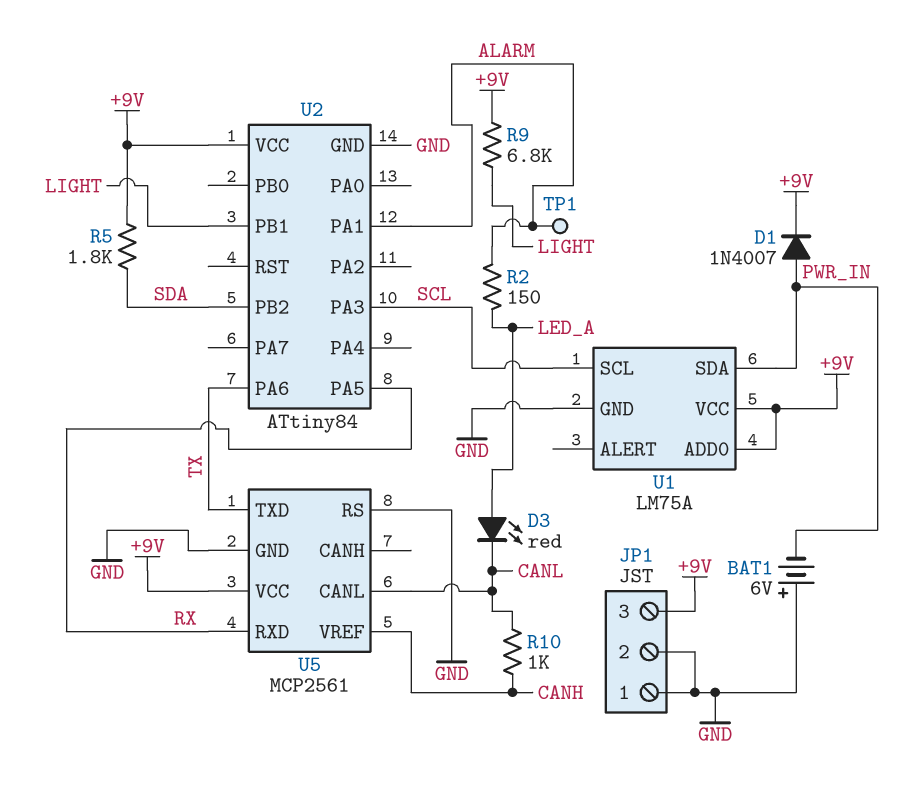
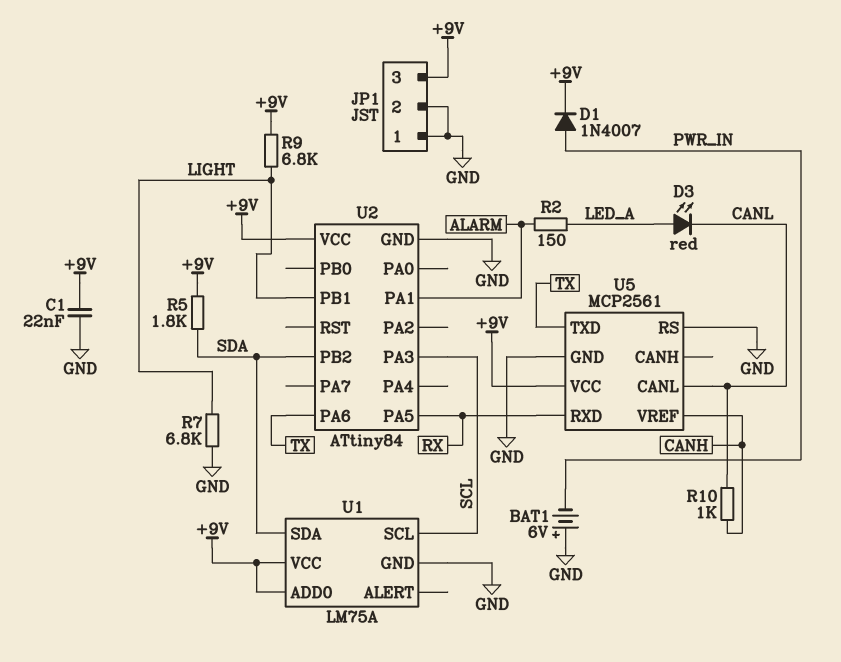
C1: none -> 22nF (+9V, GND)
R7: none -> 6.8k (GND, LIGHT)
TP1: test point (ALARM) -> none
U1 pin SDA: PWR_IN -> SDA

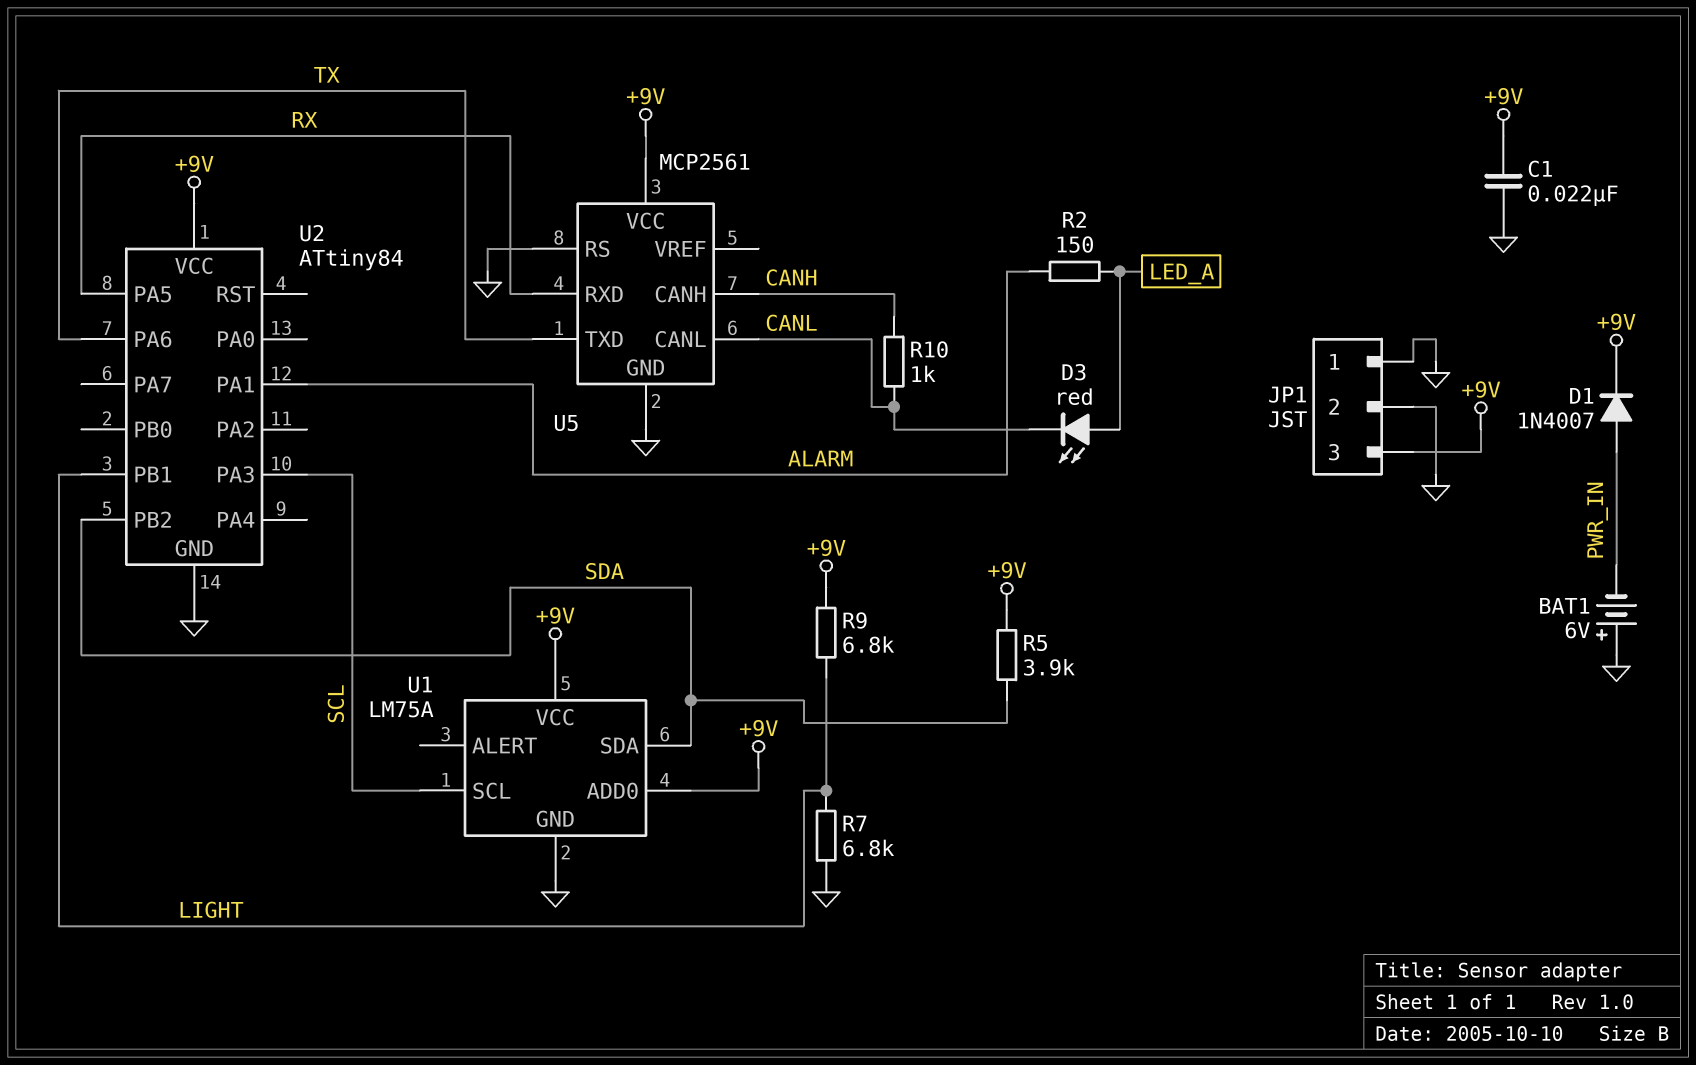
R5: 1.8k (+9V, SDA) -> 3.9k (+9V, SDA)
U5 pin CANH: none -> CANH
U5 pin VREF: CANH -> none

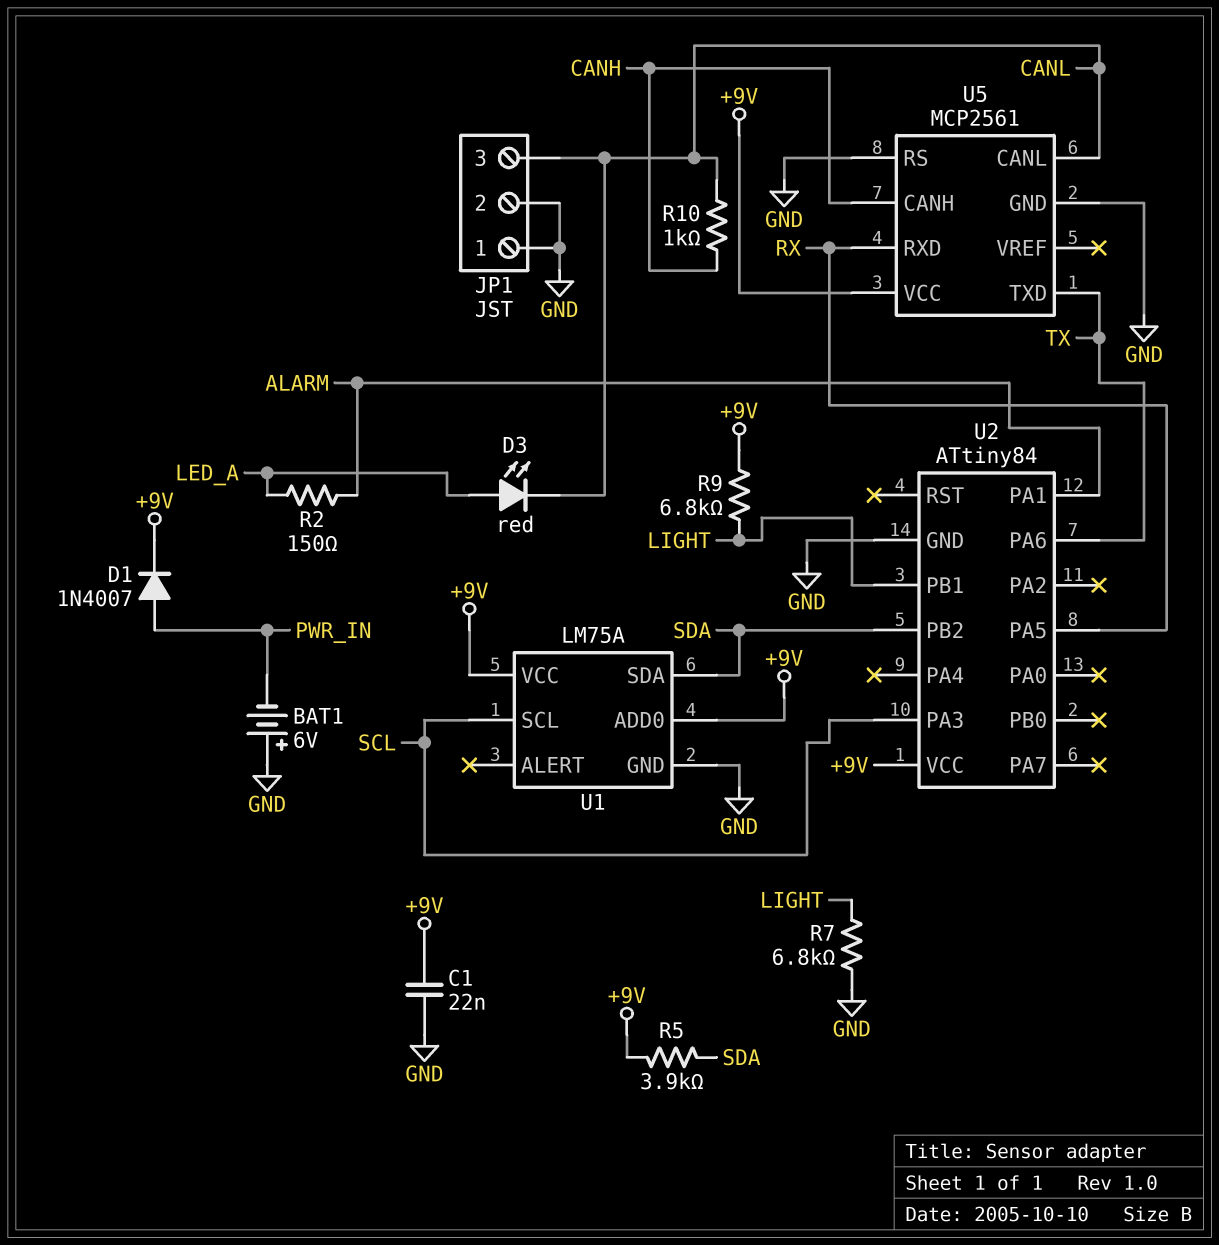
JP1 pin 3: +9V -> CANL

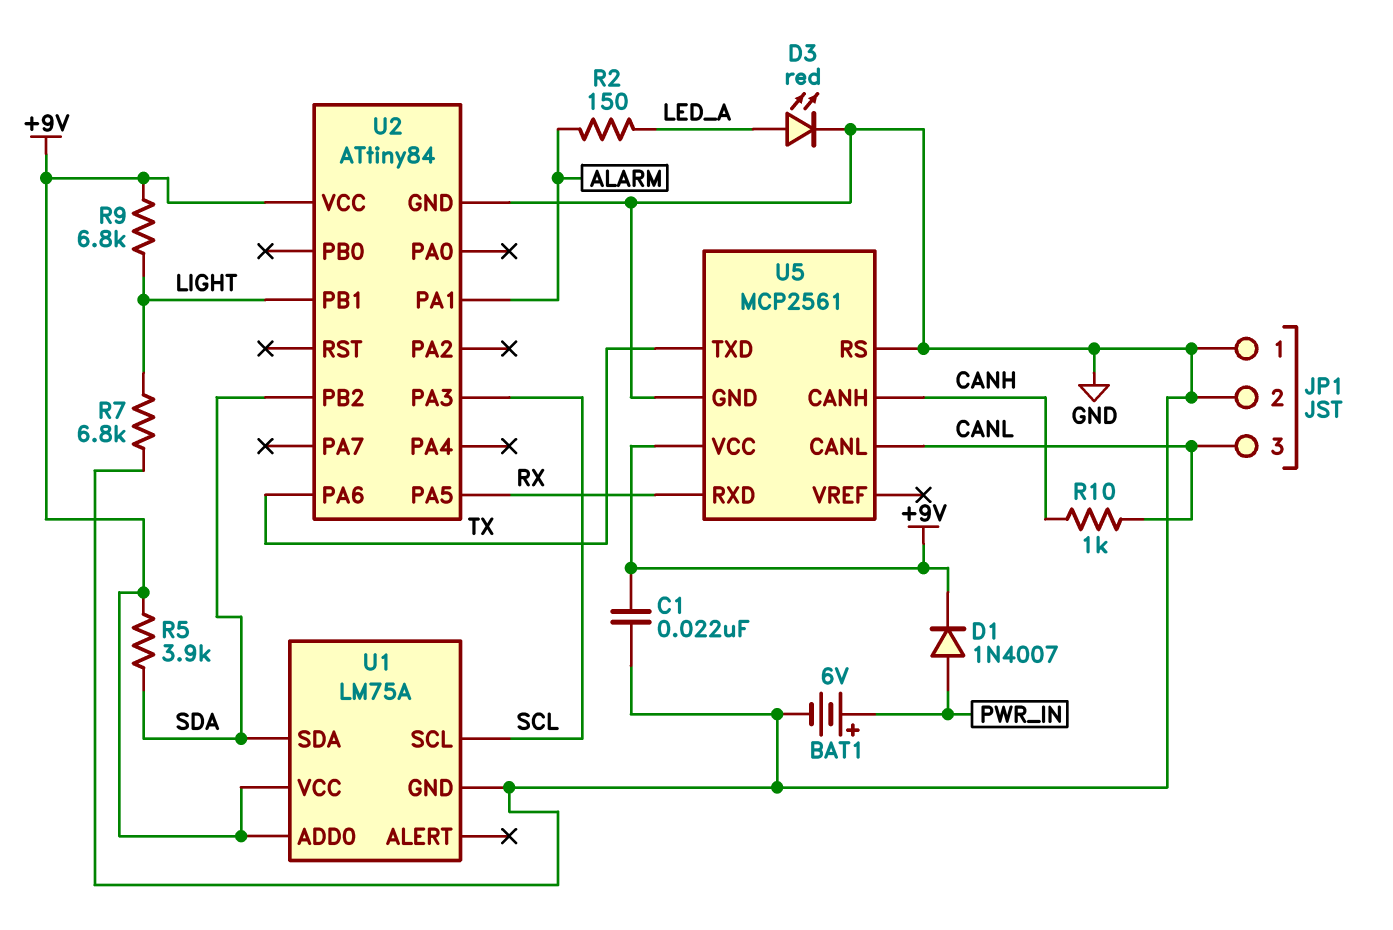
BAT1: 6V (plus GND, minus PWR_IN) -> 6V (plus PWR_IN, minus GND)
D3: LED red (A LED_A, K CANL) -> LED red (A LED_A, K GND)

